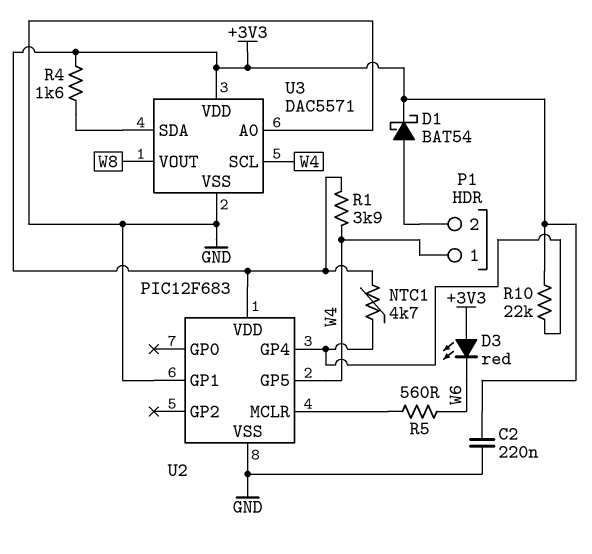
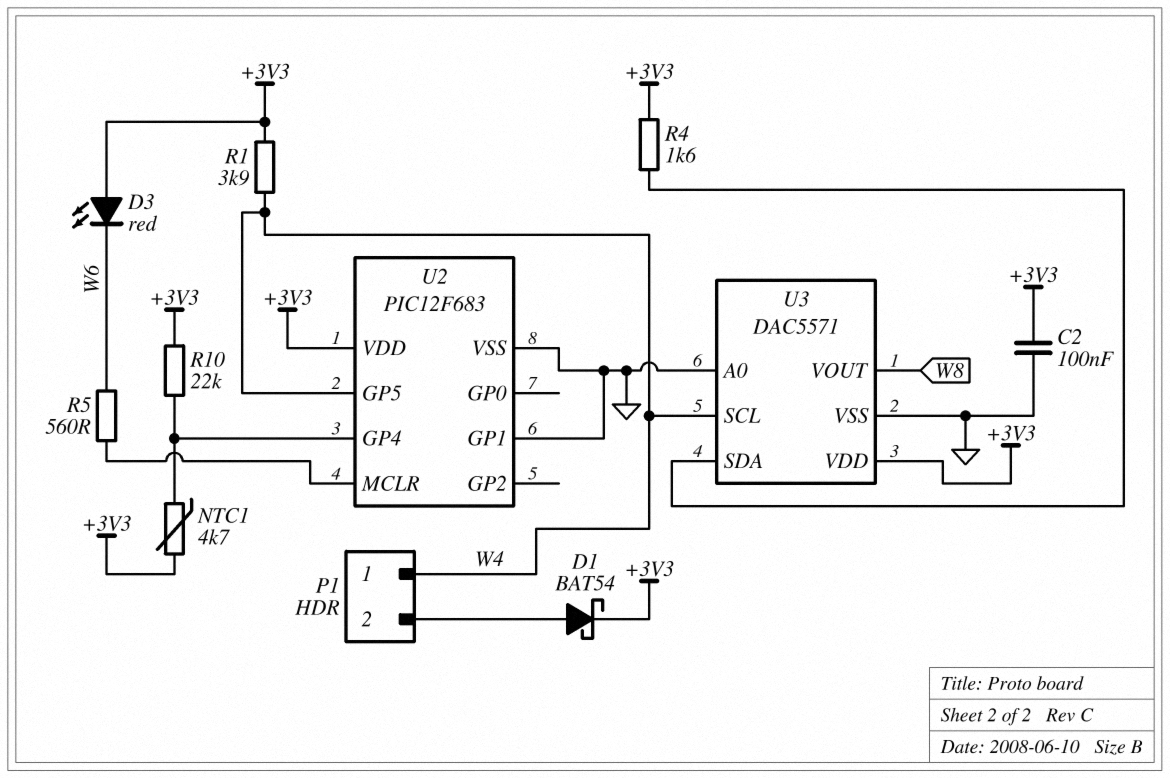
C2: 220nF (+3V3, GND) -> 100nF (+3V3, GND)

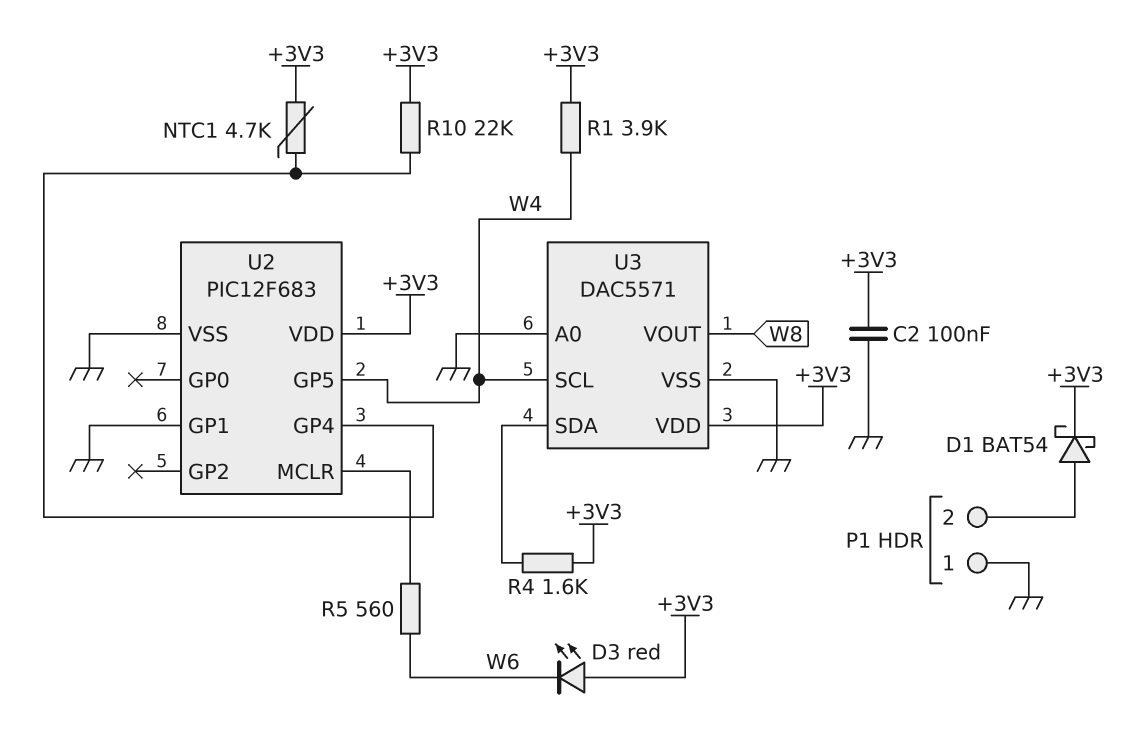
P1 pin 1: W4 -> GND

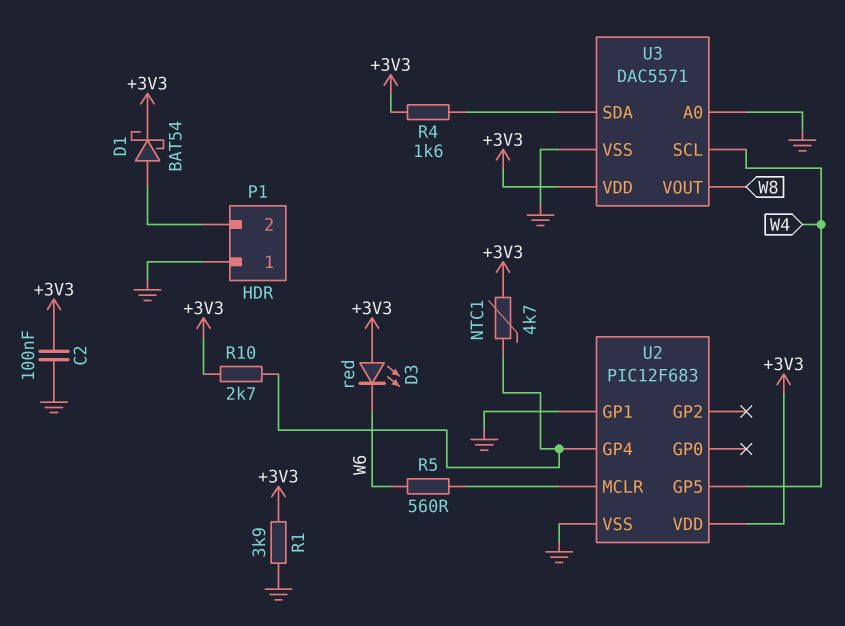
R1: 3.9k (+3V3, W4) -> 3.9k (+3V3, GND)
R10: 22k (+3V3, U2/GP4) -> 2.7k (+3V3, U2/GP4)

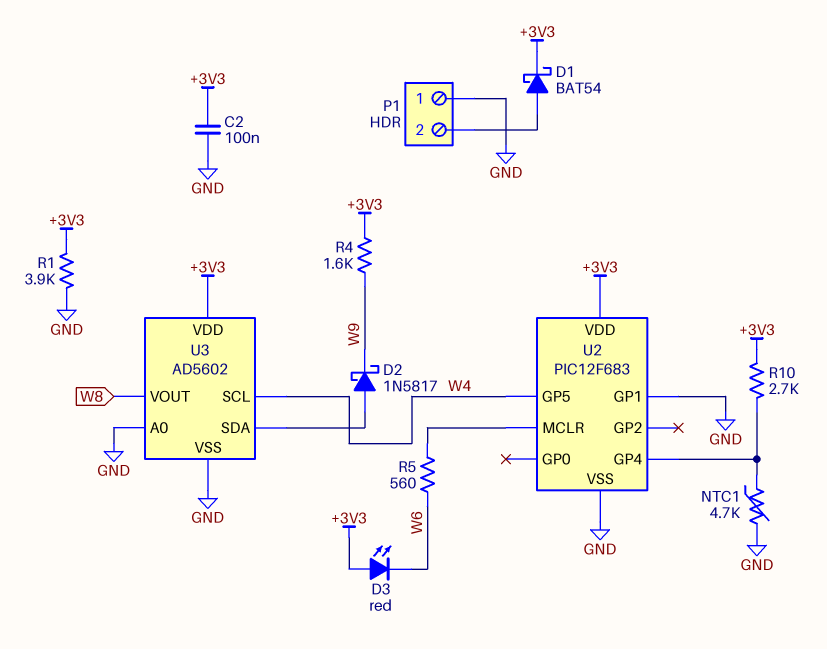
D2: none -> schottky 1N5817 (A U3/SDA, K W9)
NTC1: 4.7k (+3V3, U2/GP4) -> 4.7k (GND, U2/GP4)
R4: 1.6k (+3V3, U3/SDA) -> 1.6k (+3V3, W9)
U3: DAC5571 -> AD5602

